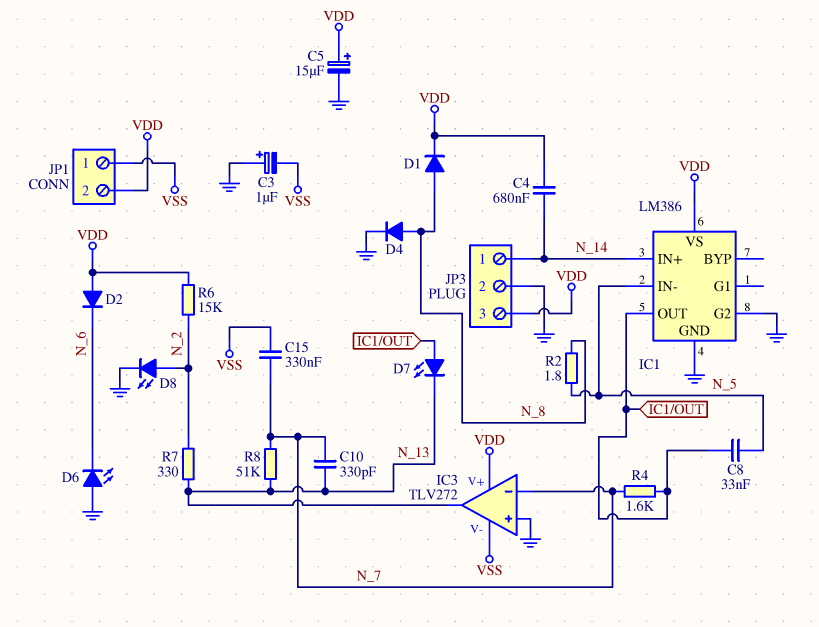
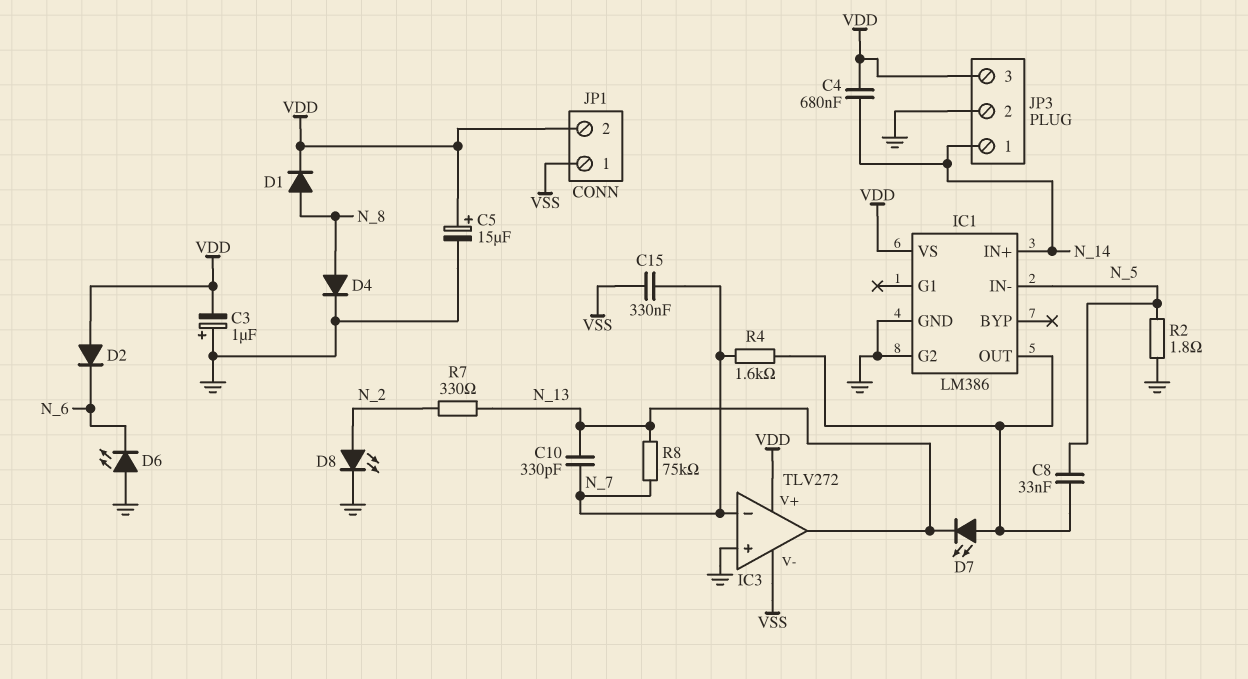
C3: 1uF (plus GND, minus VSS) -> 1uF (plus GND, minus VDD)
R2: 1.8 (N_5, N_8) -> 1.8 (GND, N_5)
R6: 15k (N_2, VDD) -> none
R8: 51k (N_7, N_13) -> 75k (N_7, N_13)

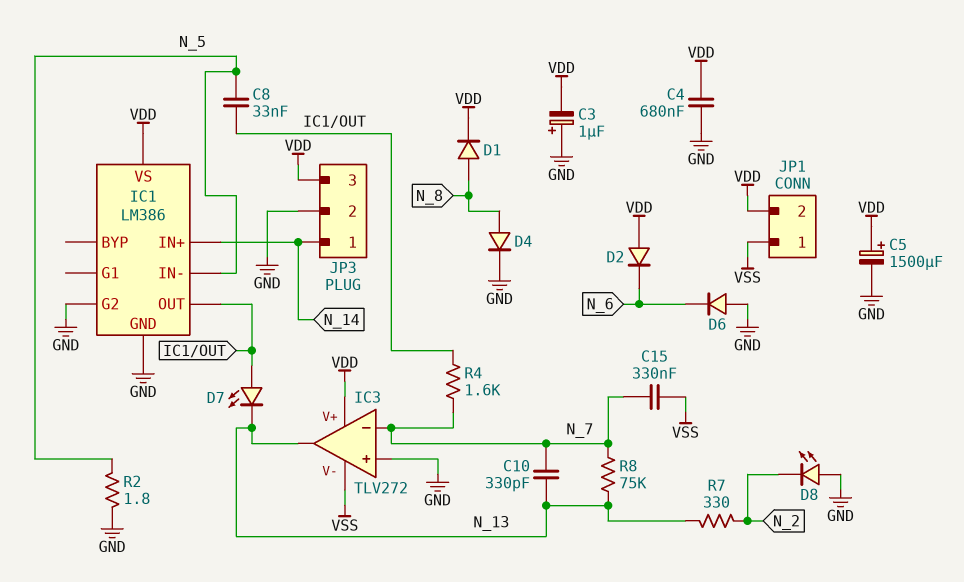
C4: 680nF (N_14, VDD) -> 680nF (GND, VDD)
C5: 15uF (plus VDD, minus GND) -> 1500uF (plus VDD, minus GND)
D6: LED (A GND, K N_6) -> diode (A GND, K N_6)
D8: LED (A N_2, K GND) -> LED (A GND, K N_2)

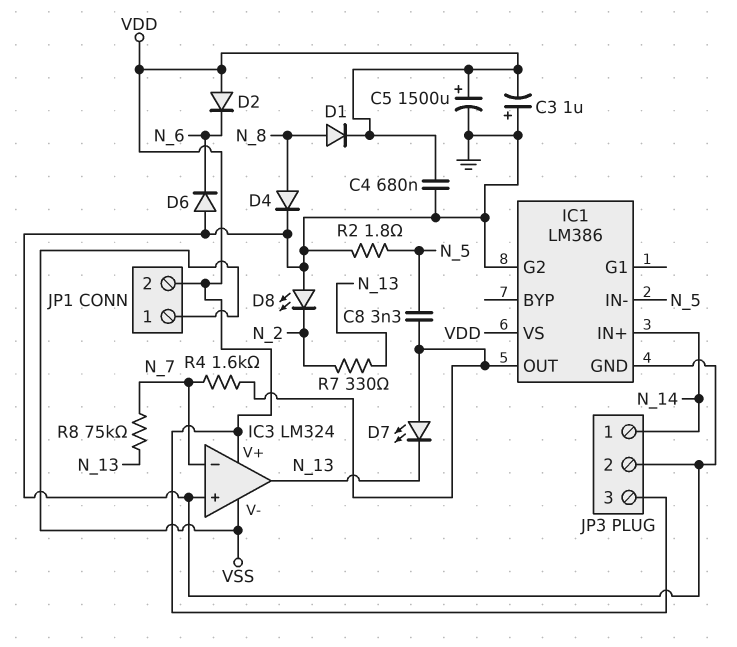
C8: 33nF (IC1/OUT, N_5) -> 3.3nF (IC1/OUT, N_5)
C10: 330pF (N_7, N_13) -> none
C15: 330nF (N_7, VSS) -> none
IC3: TLV272 -> LM324

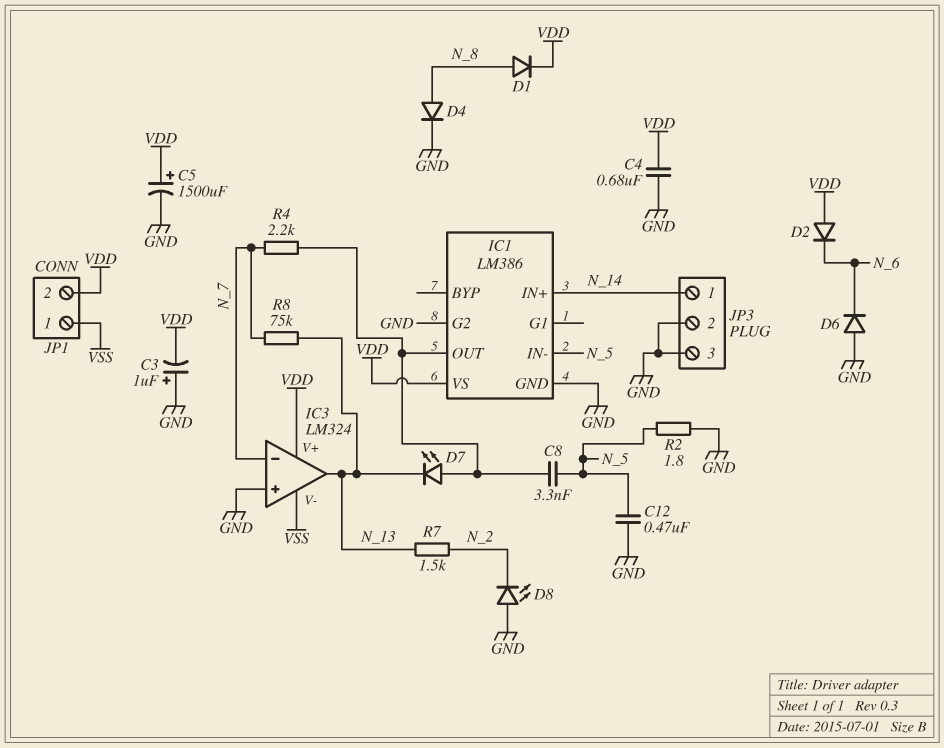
C12: none -> 470nF (GND, N_5)
JP3 pin 3: VDD -> GND
R4: 1.6k (IC1/OUT, N_7) -> 2.2k (IC1/OUT, N_7)
R7: 330 (N_2, N_13) -> 1.5k (N_2, N_13)

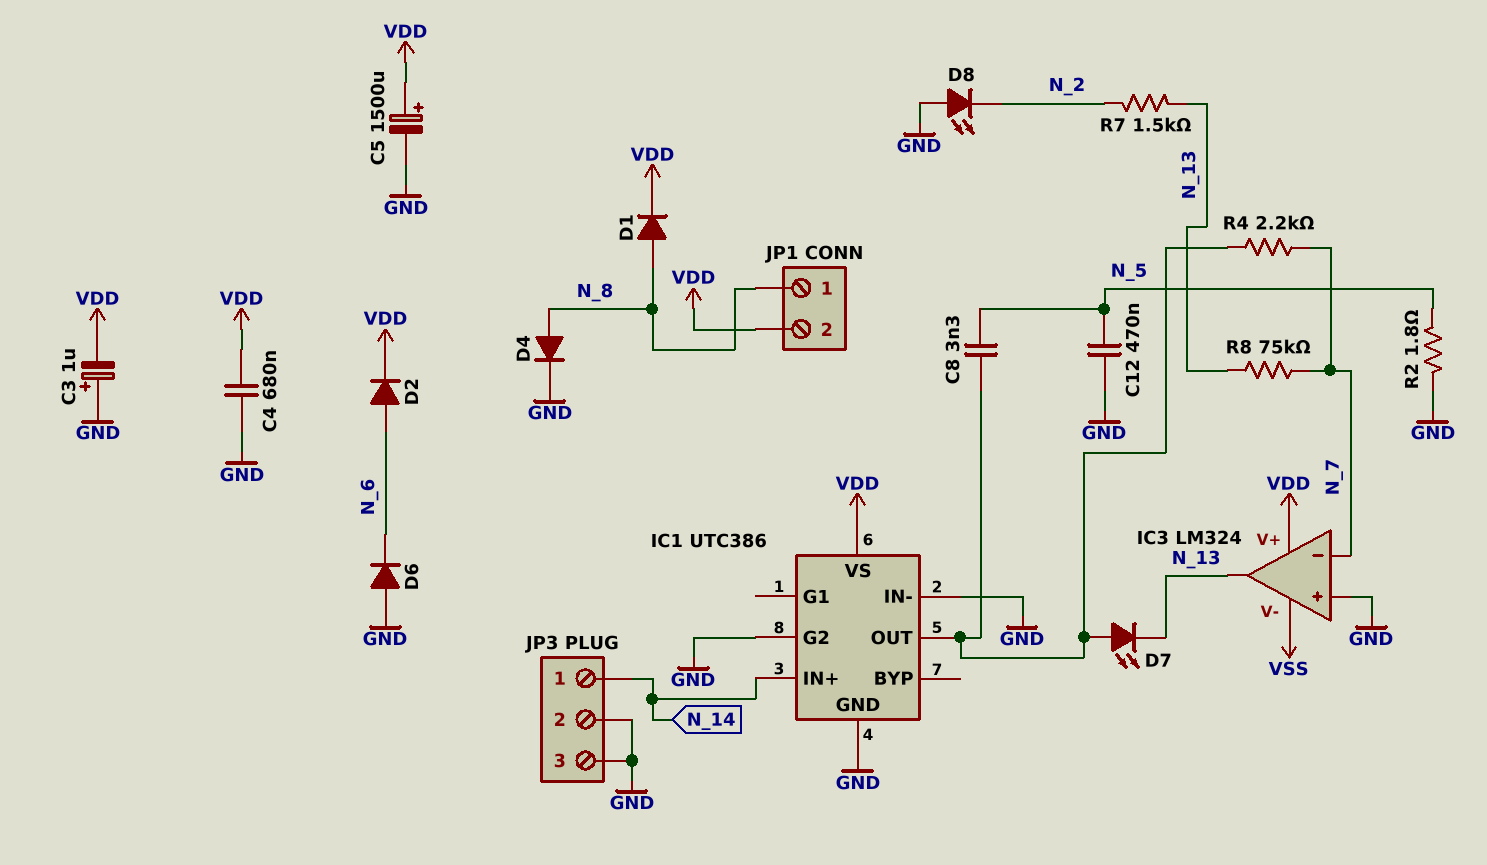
D2: diode (A VDD, K N_6) -> diode (A N_6, K VDD)
IC1: LM386 -> UTC386
IC1 pin IN-: N_5 -> GND
JP1 pin 1: VSS -> N_8

